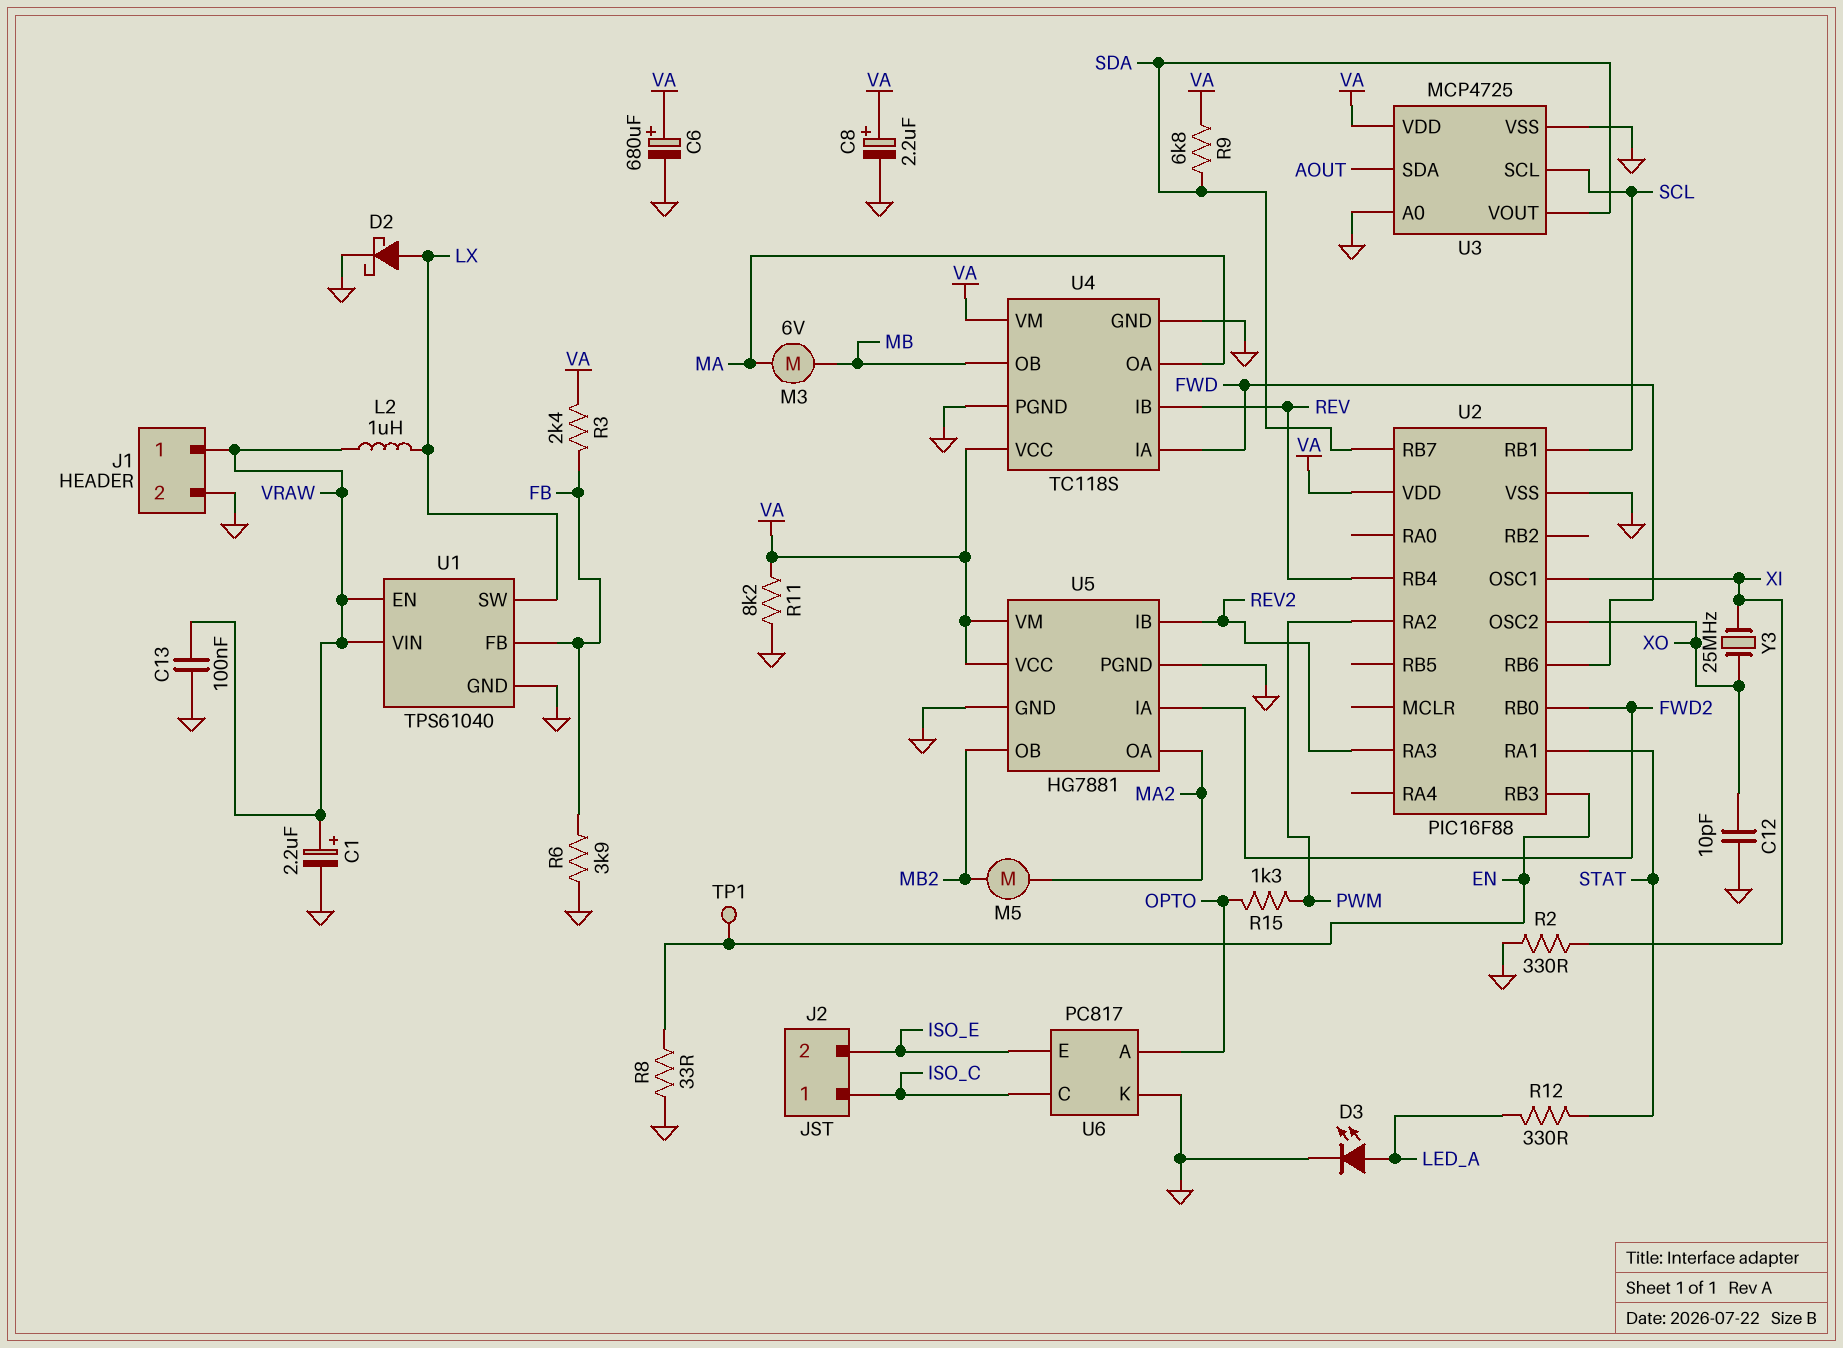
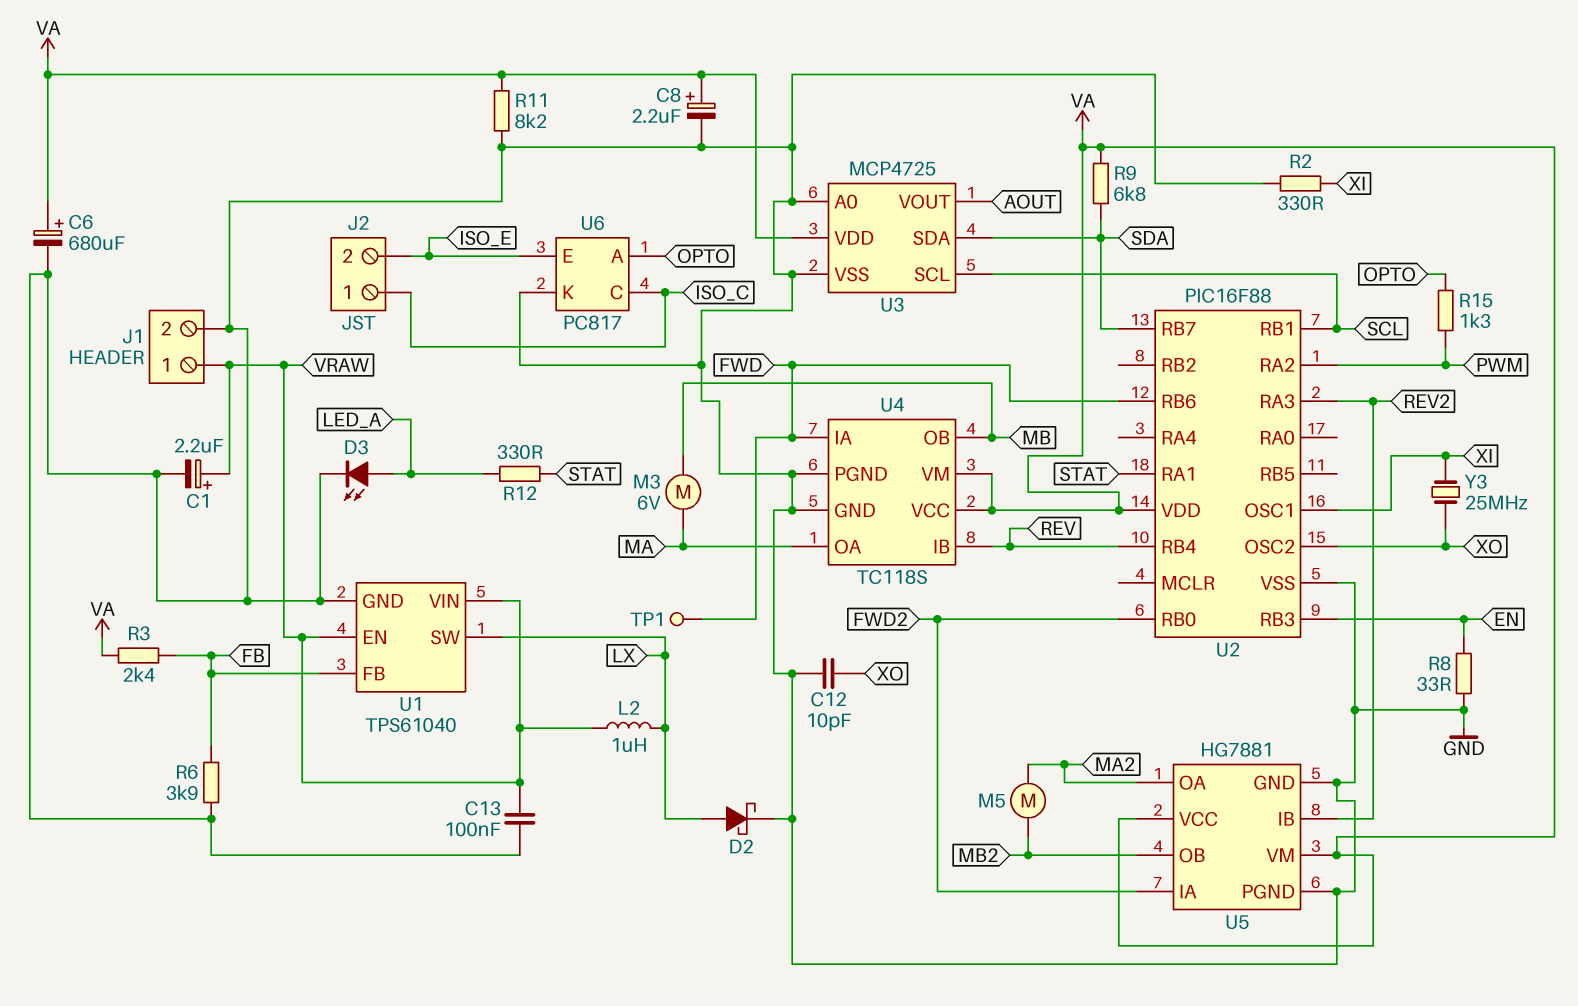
TP1: test point (EN) -> test point (FWD)
U3 pin SDA: AOUT -> SDA
U3 pin VOUT: SDA -> AOUT

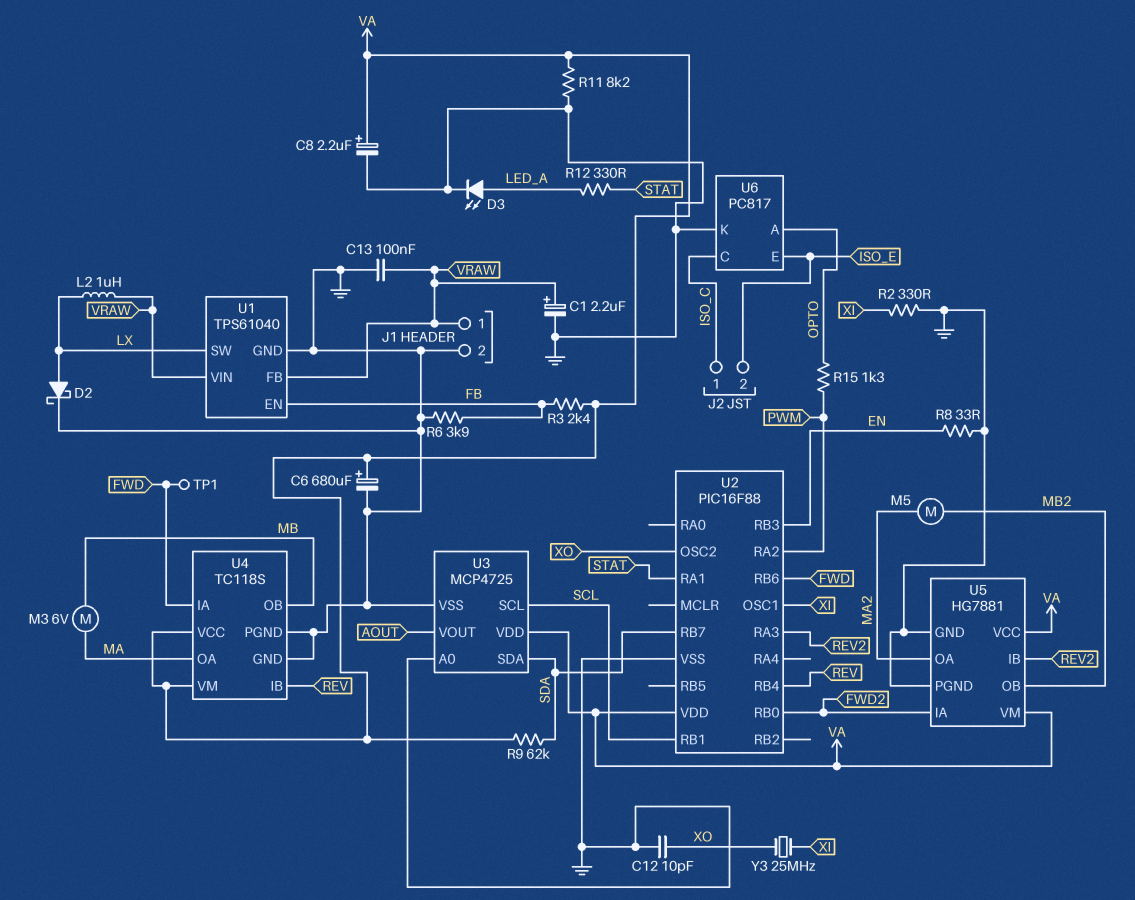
R9: 6.8k (SDA, VA) -> 62k (SDA, VA)
U1 pin EN: VRAW -> FB
U1 pin FB: FB -> VRAW

